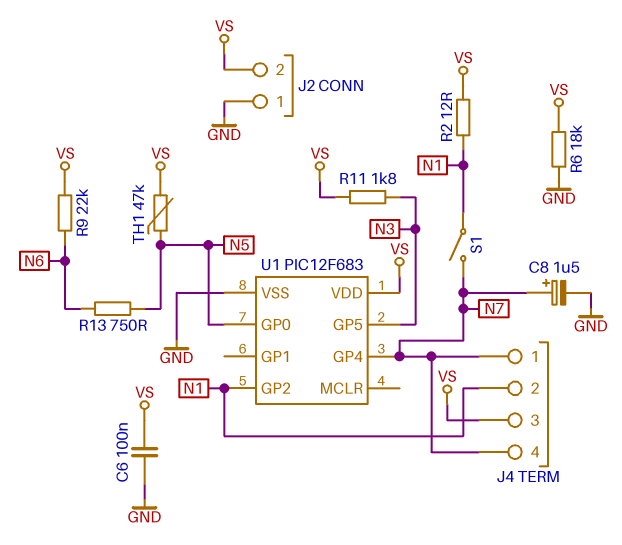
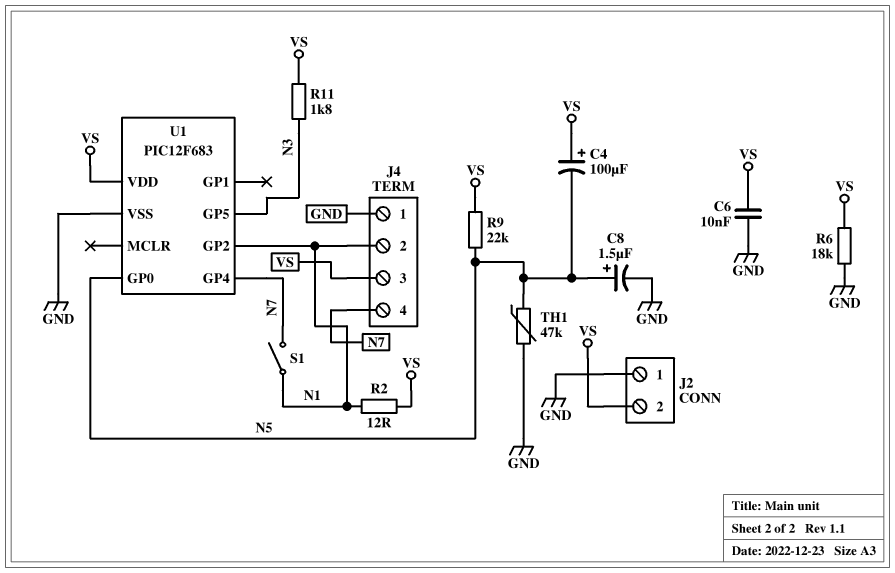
C4: none -> 100uF (plus VS, minus N5)
C6: 100nF (GND, VS) -> 10nF (GND, VS)
C8: 1.5uF (plus N7, minus GND) -> 1.5uF (plus N5, minus GND)
J4 pin 1: N7 -> GND
R9: 22k (N6, VS) -> 22k (N5, VS)
R13: 750 (N5, N6) -> none
TH1: 47k (N5, VS) -> 47k (GND, N5)

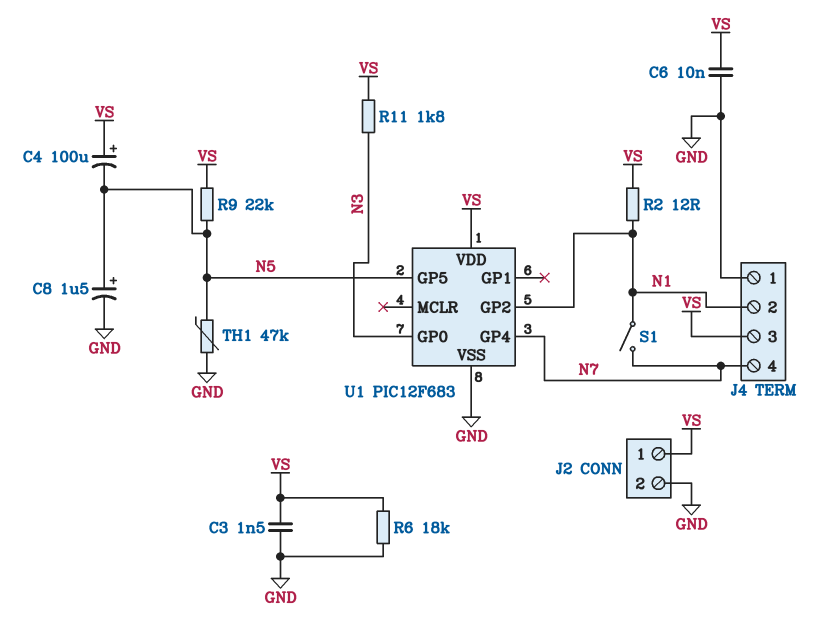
C3: none -> 1.5nF (GND, VS)
J2 pin 1: GND -> VS
J2 pin 2: VS -> GND
U1 pin GP0: N5 -> N3
U1 pin GP5: N3 -> N5

